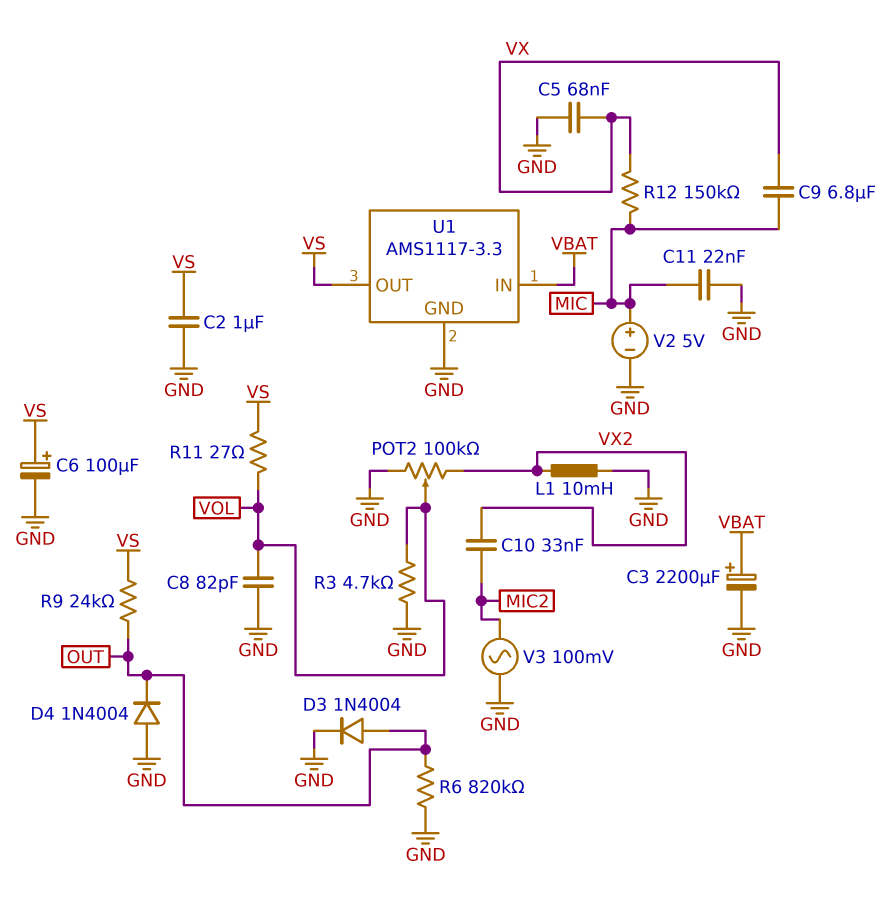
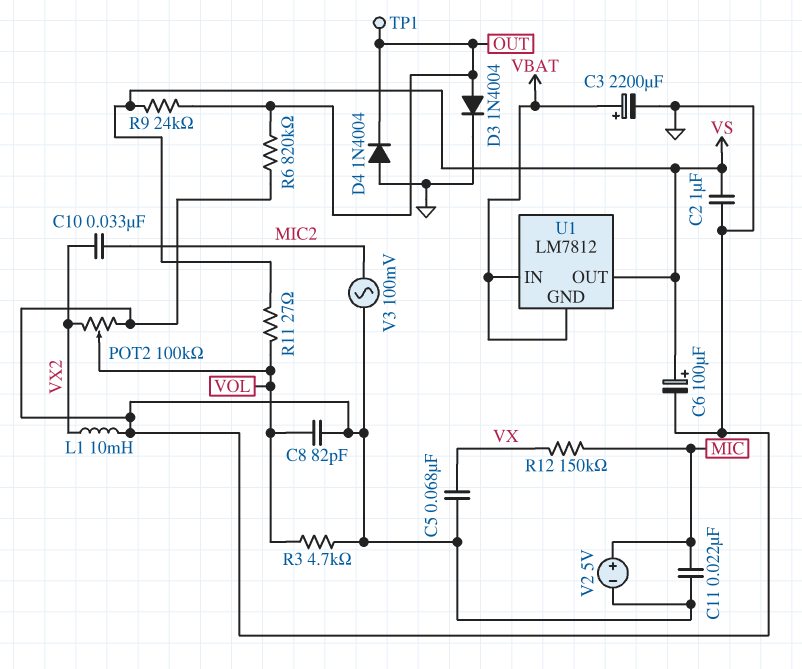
C9: 6.8uF (MIC, VX) -> none
TP1: none -> test point (OUT)
U1: AMS1117-3.3 -> LM7812
U1 pin GND: GND -> VBAT

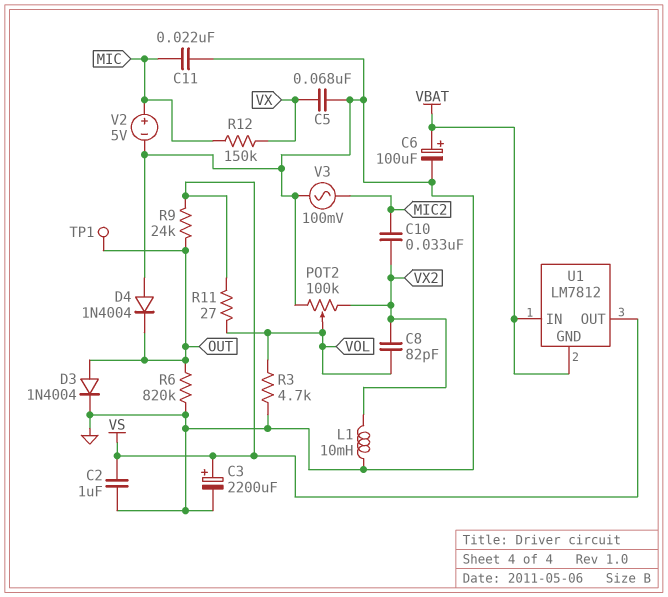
C3: 2200uF (plus VBAT, minus GND) -> 2200uF (plus VS, minus GND)
C6: 100uF (plus VS, minus GND) -> 100uF (plus VBAT, minus GND)
C8: 82pF (GND, VOL) -> 82pF (VOL, VX2)

